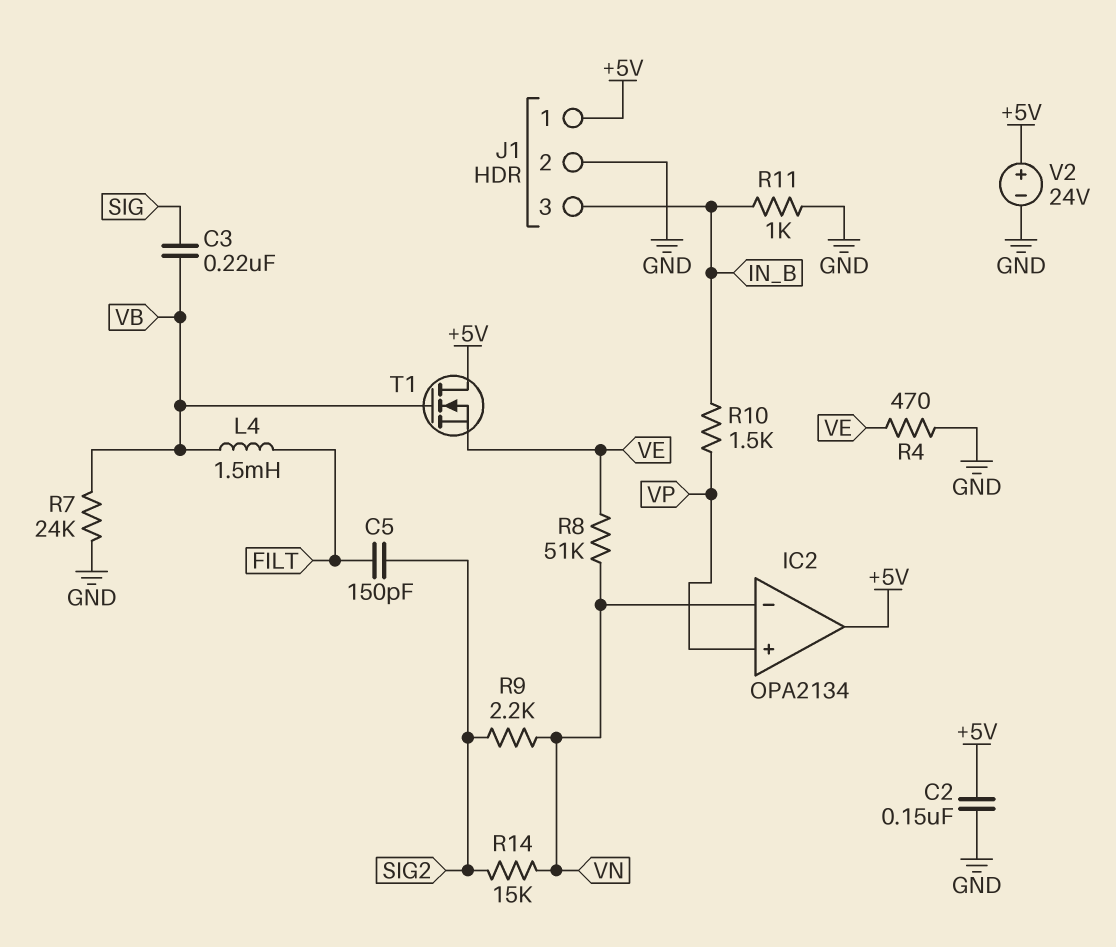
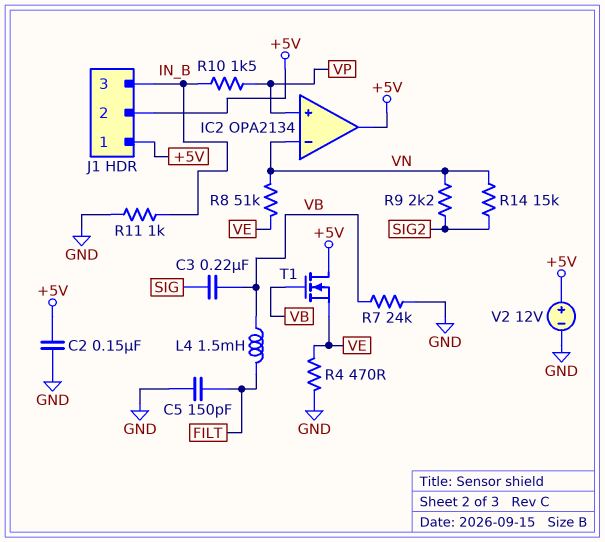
C5: 150pF (FILT, SIG2) -> 150pF (FILT, GND)
J1 pin 2: GND -> +5V
V2: 24V (plus +5V, minus GND) -> 12V (plus +5V, minus GND)

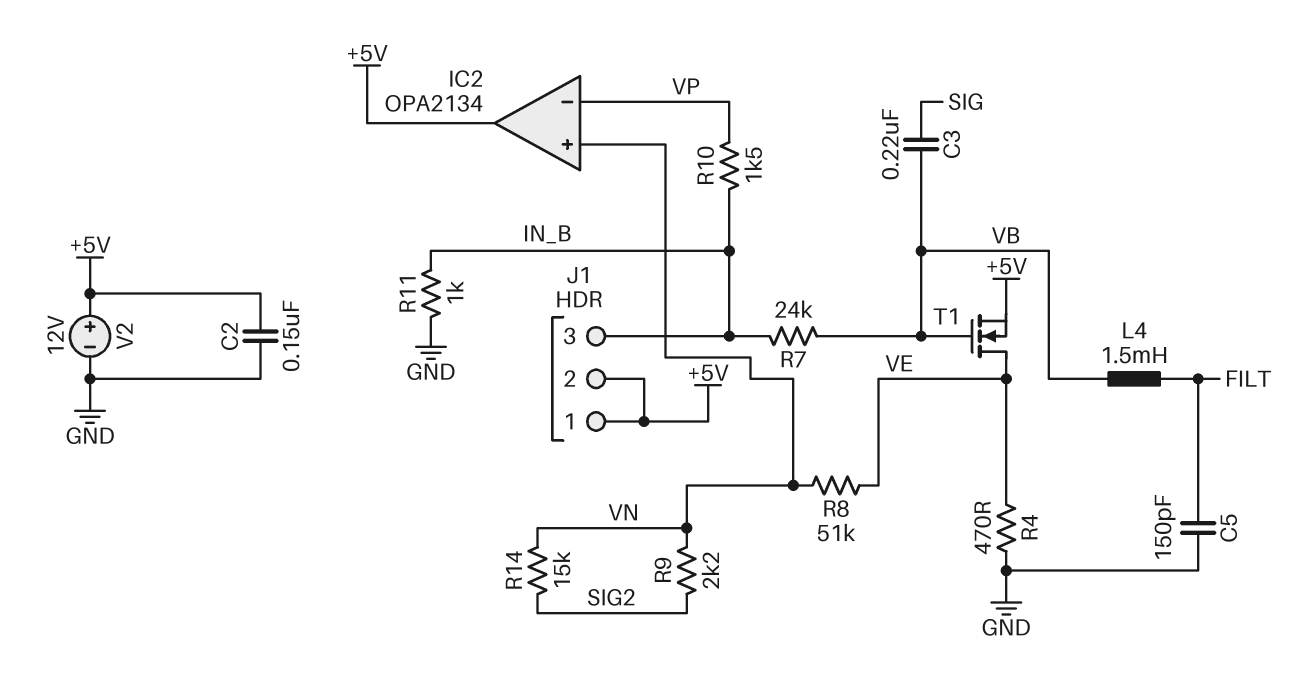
IC2 pin in+: VP -> VN
IC2 pin in-: VN -> VP
R7: 24k (GND, VB) -> 24k (IN_B, VB)
T1: NMOS (G VB, D +5V, S VE) -> NMOS (G VB, D VE, S +5V)

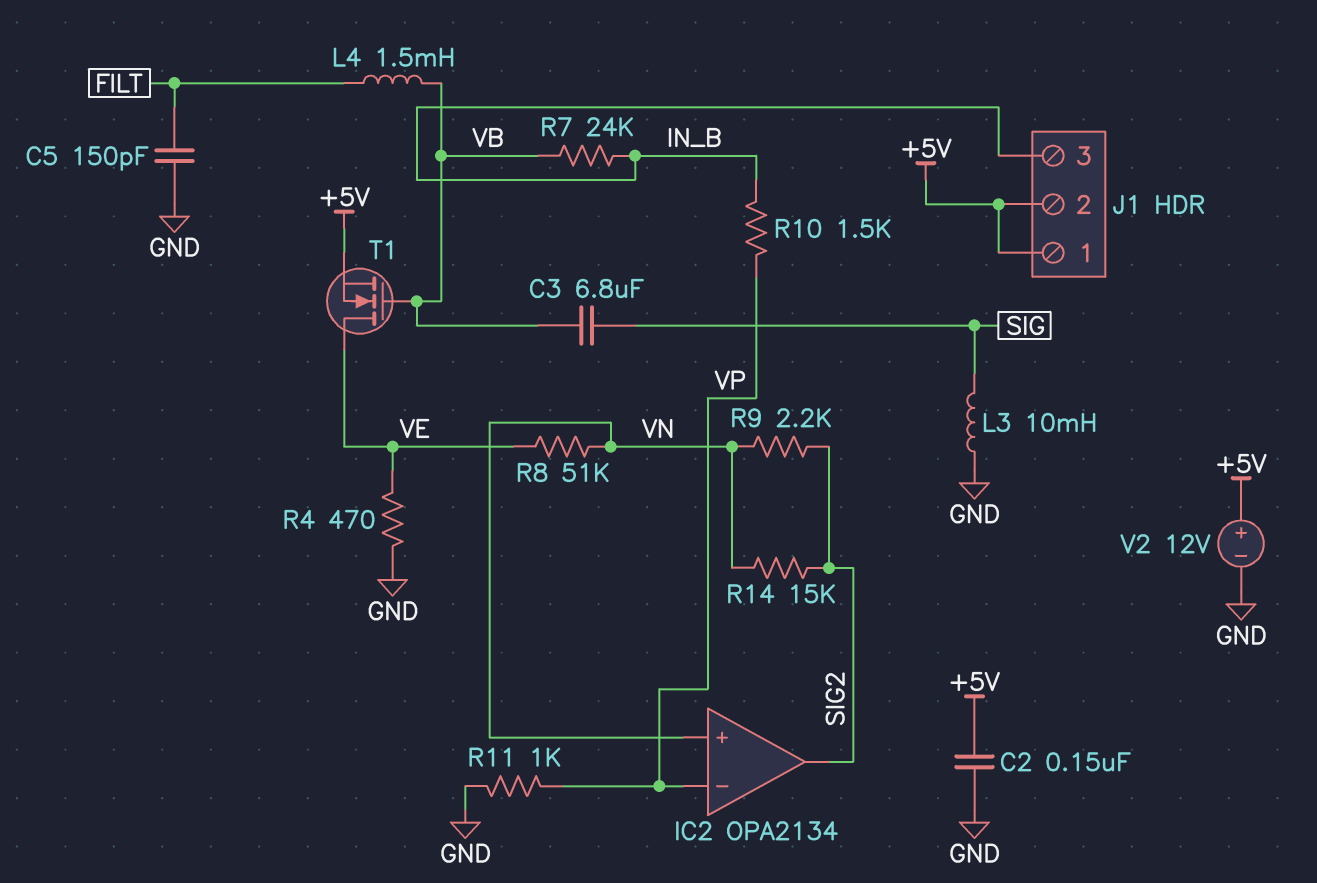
C3: 220nF (SIG, VB) -> 6.8uF (SIG, VB)
IC2 pin out: +5V -> SIG2
L3: none -> 10mH (GND, SIG)
R11: 1k (GND, IN_B) -> 1k (GND, VP)

